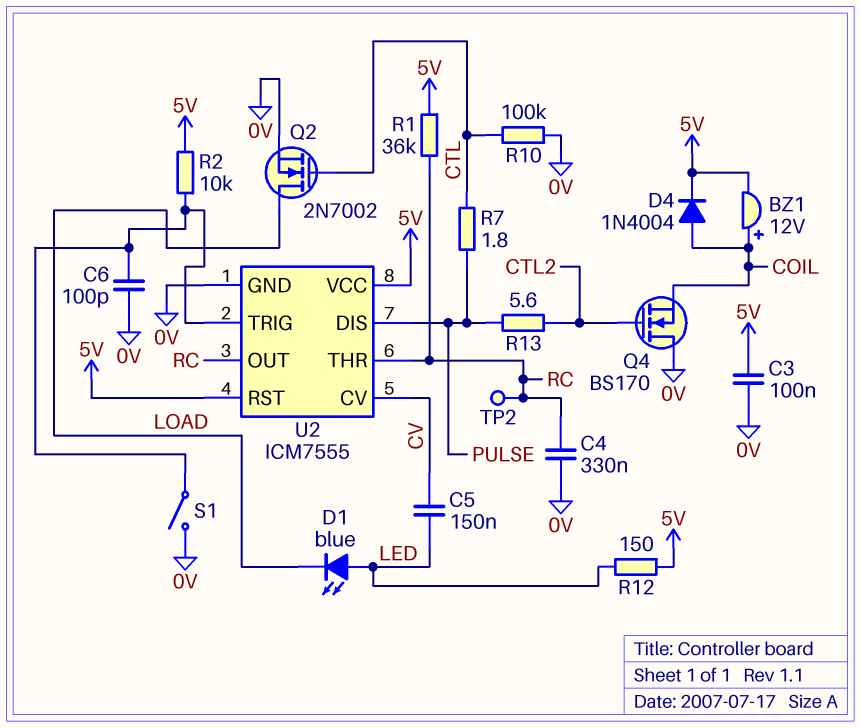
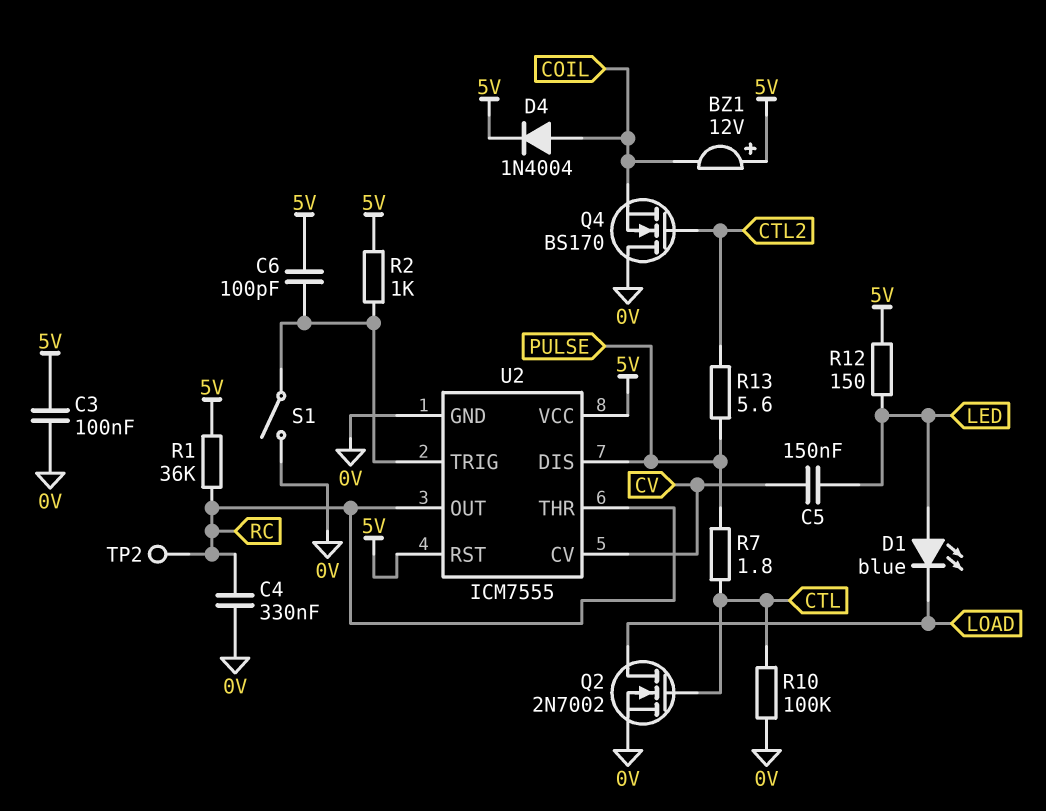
BZ1: buzzer 12V (plus COIL, minus 5V) -> buzzer 12V (plus 5V, minus COIL)
C6: 100pF (0V, U2/TRIG) -> 100pF (5V, U2/TRIG)
R2: 10k (5V, U2/TRIG) -> 1k (5V, U2/TRIG)

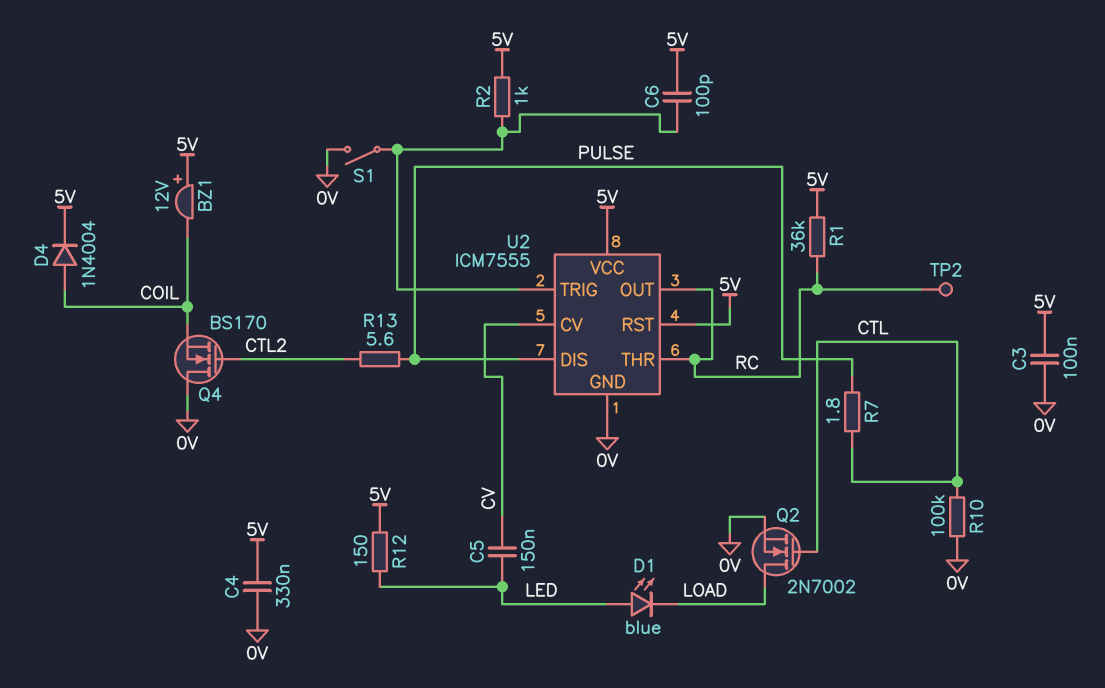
C4: 330nF (0V, RC) -> 330nF (0V, 5V)

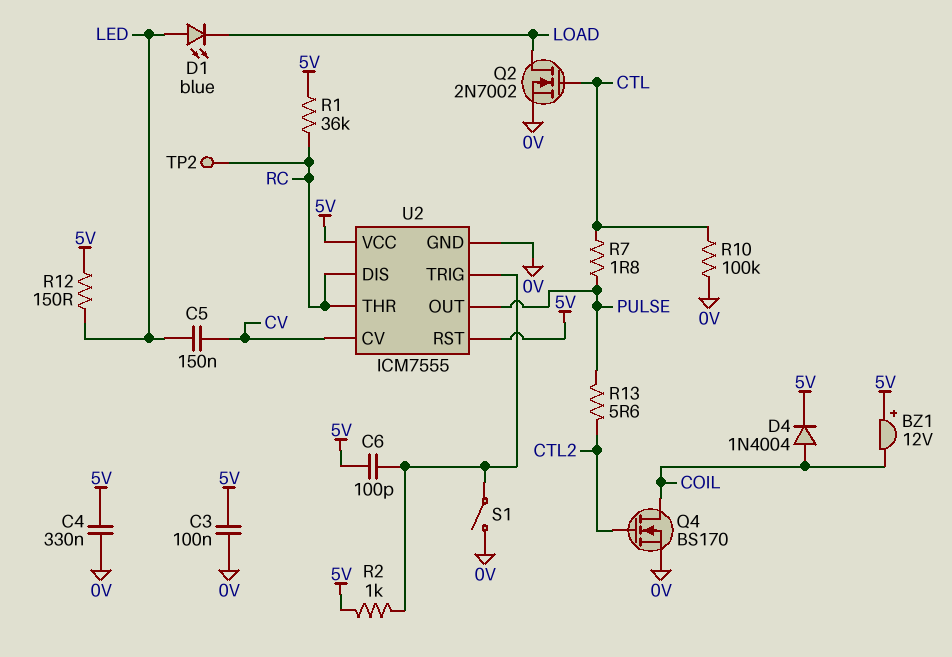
Q4: NMOS BS170 (G CTL2, D 0V, S COIL) -> NMOS BS170 (G CTL2, D COIL, S 0V)
U2 pin DIS: PULSE -> RC
U2 pin OUT: RC -> PULSE

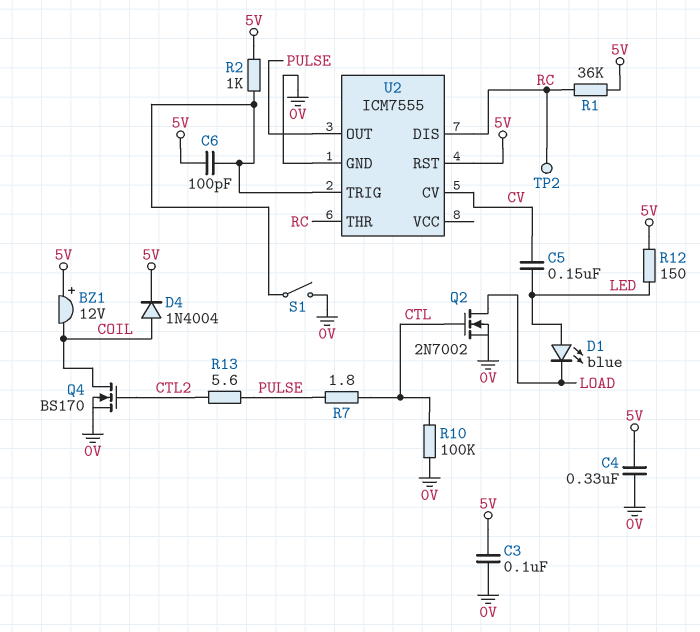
U2 pin VCC: 5V -> none

